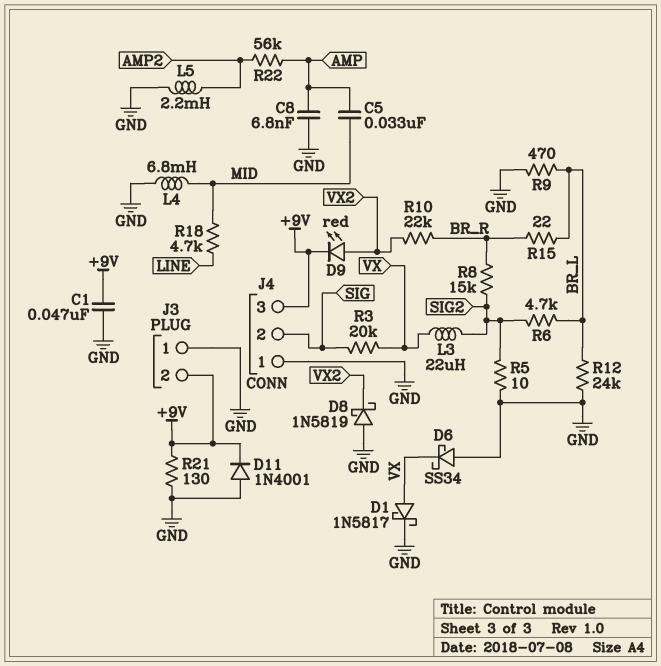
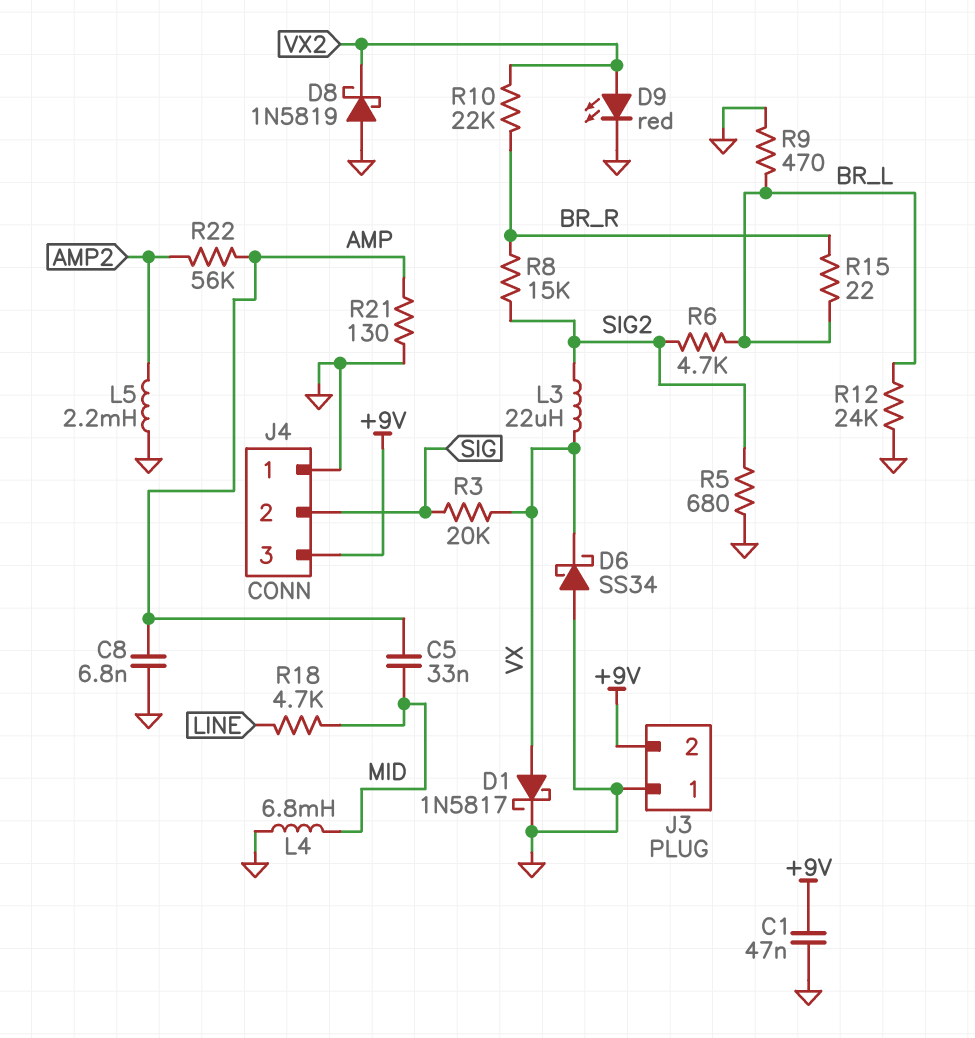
D9: LED red (A VX2, K +9V) -> LED red (A VX2, K GND)
D11: diode 1N4001 (A GND, K +9V) -> none
R5: 10 (GND, SIG2) -> 680 (GND, SIG2)
R21: 130 (+9V, GND) -> 130 (AMP, GND)

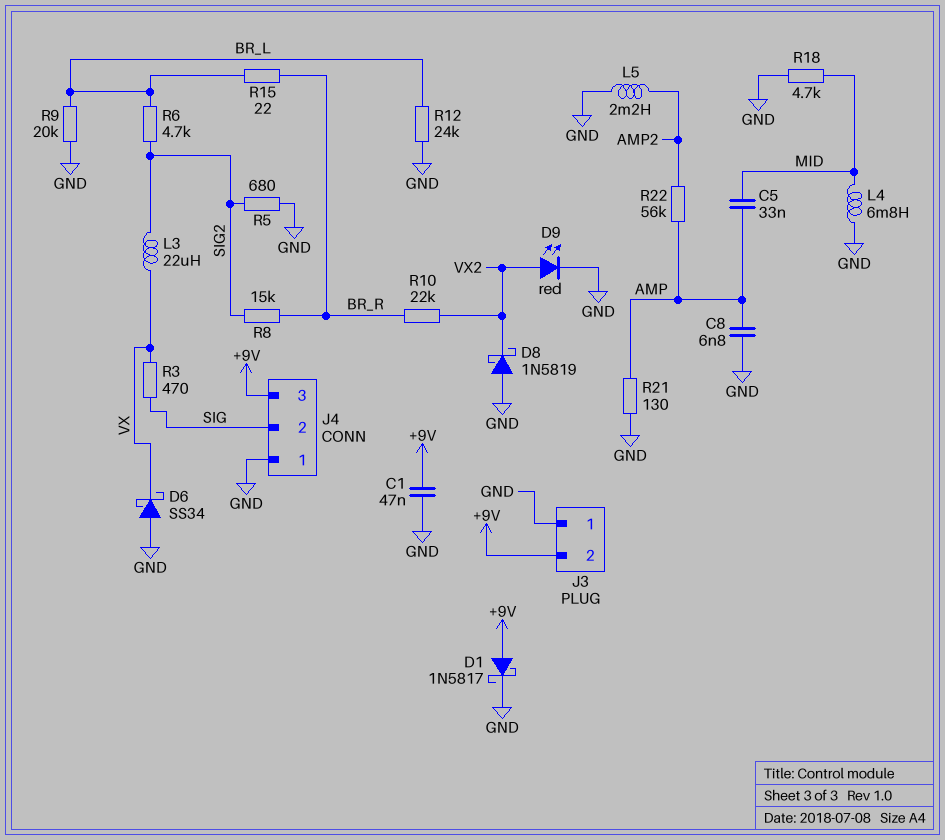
D1: schottky 1N5817 (A VX, K GND) -> schottky 1N5817 (A +9V, K GND)
R3: 20k (SIG, VX) -> 470 (SIG, VX)
R9: 470 (BR_L, GND) -> 20k (BR_L, GND)
R18: 4.7k (LINE, MID) -> 4.7k (GND, MID)

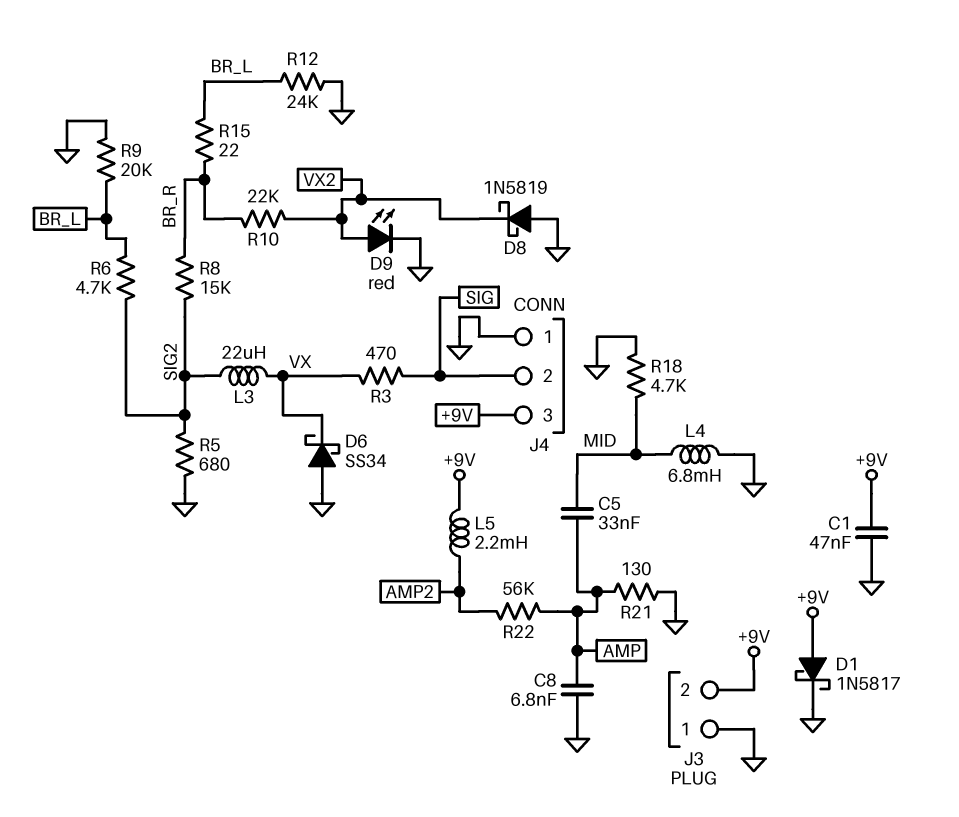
L5: 2.2mH (AMP2, GND) -> 2.2mH (+9V, AMP2)

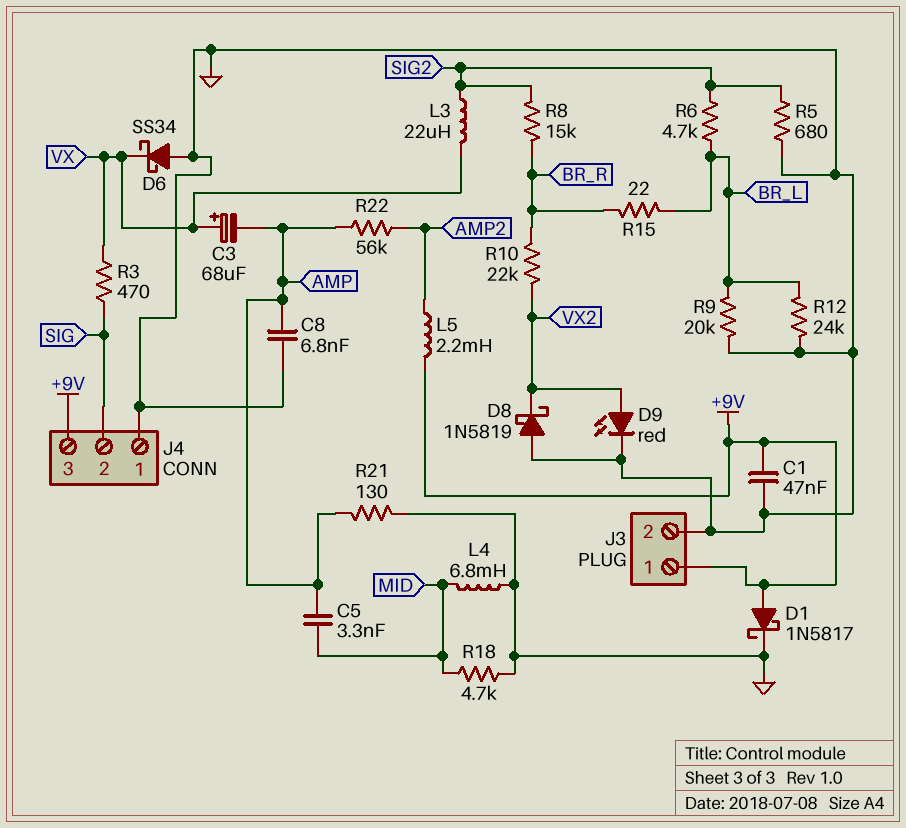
C3: none -> 68uF (plus VX, minus AMP)
C5: 33nF (AMP, MID) -> 3.3nF (AMP, MID)
J3 pin 1: GND -> +9V
J3 pin 2: +9V -> GND

